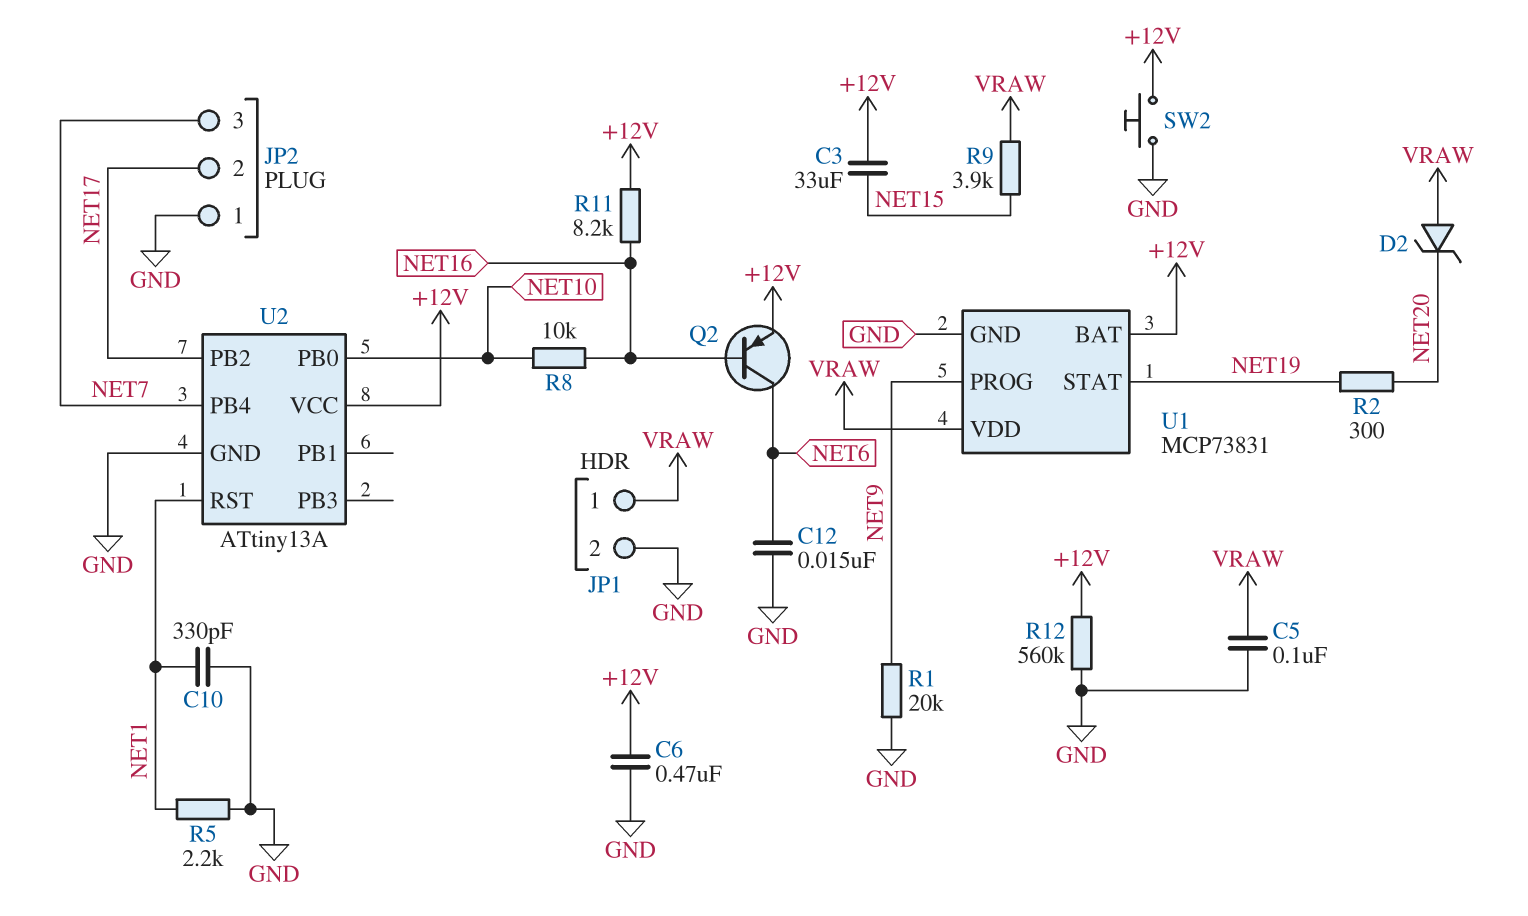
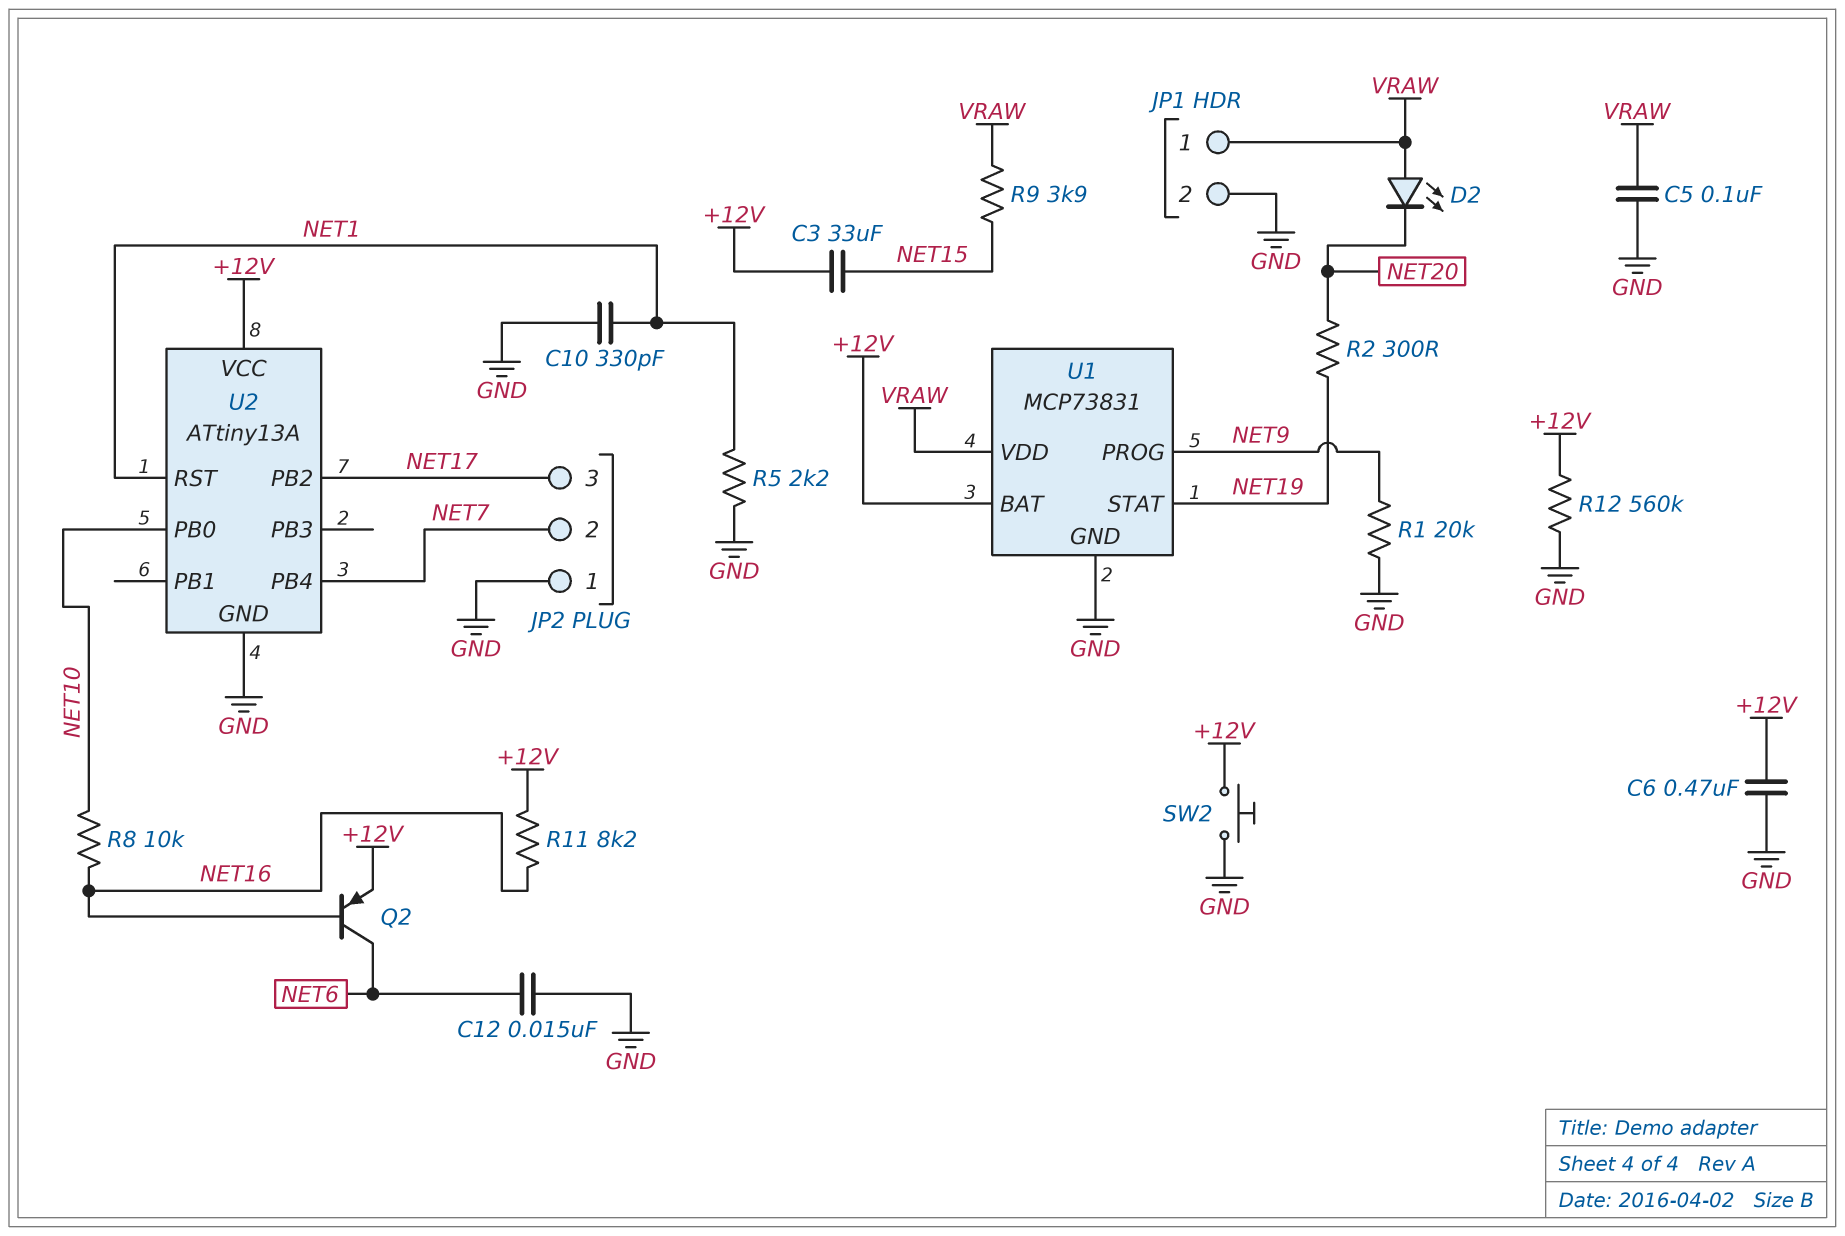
D2: zener (A VRAW, K NET20) -> LED (A VRAW, K NET20)
JP2 pin 2: NET17 -> NET7
JP2 pin 3: NET7 -> NET17

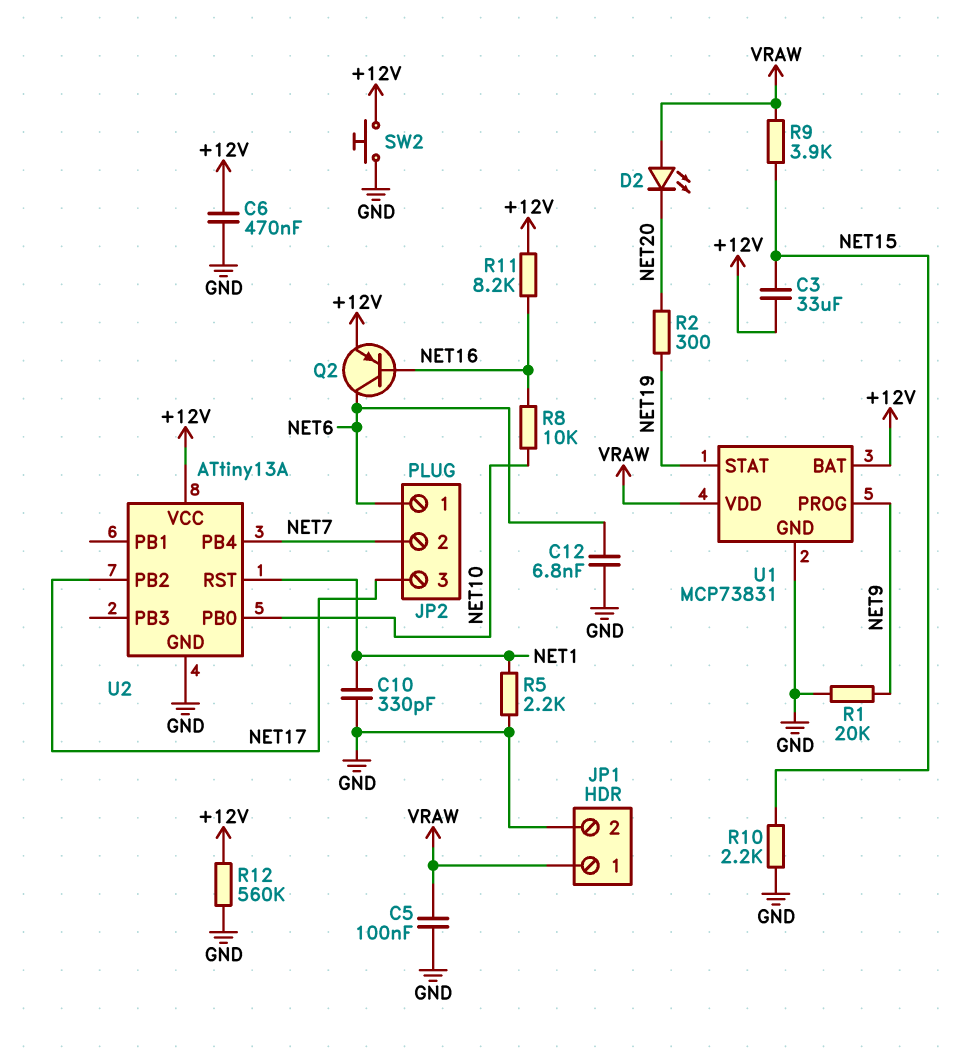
C12: 15nF (GND, NET6) -> 6.8nF (GND, NET6)
JP2 pin 1: GND -> NET6
R10: none -> 2.2k (GND, NET15)

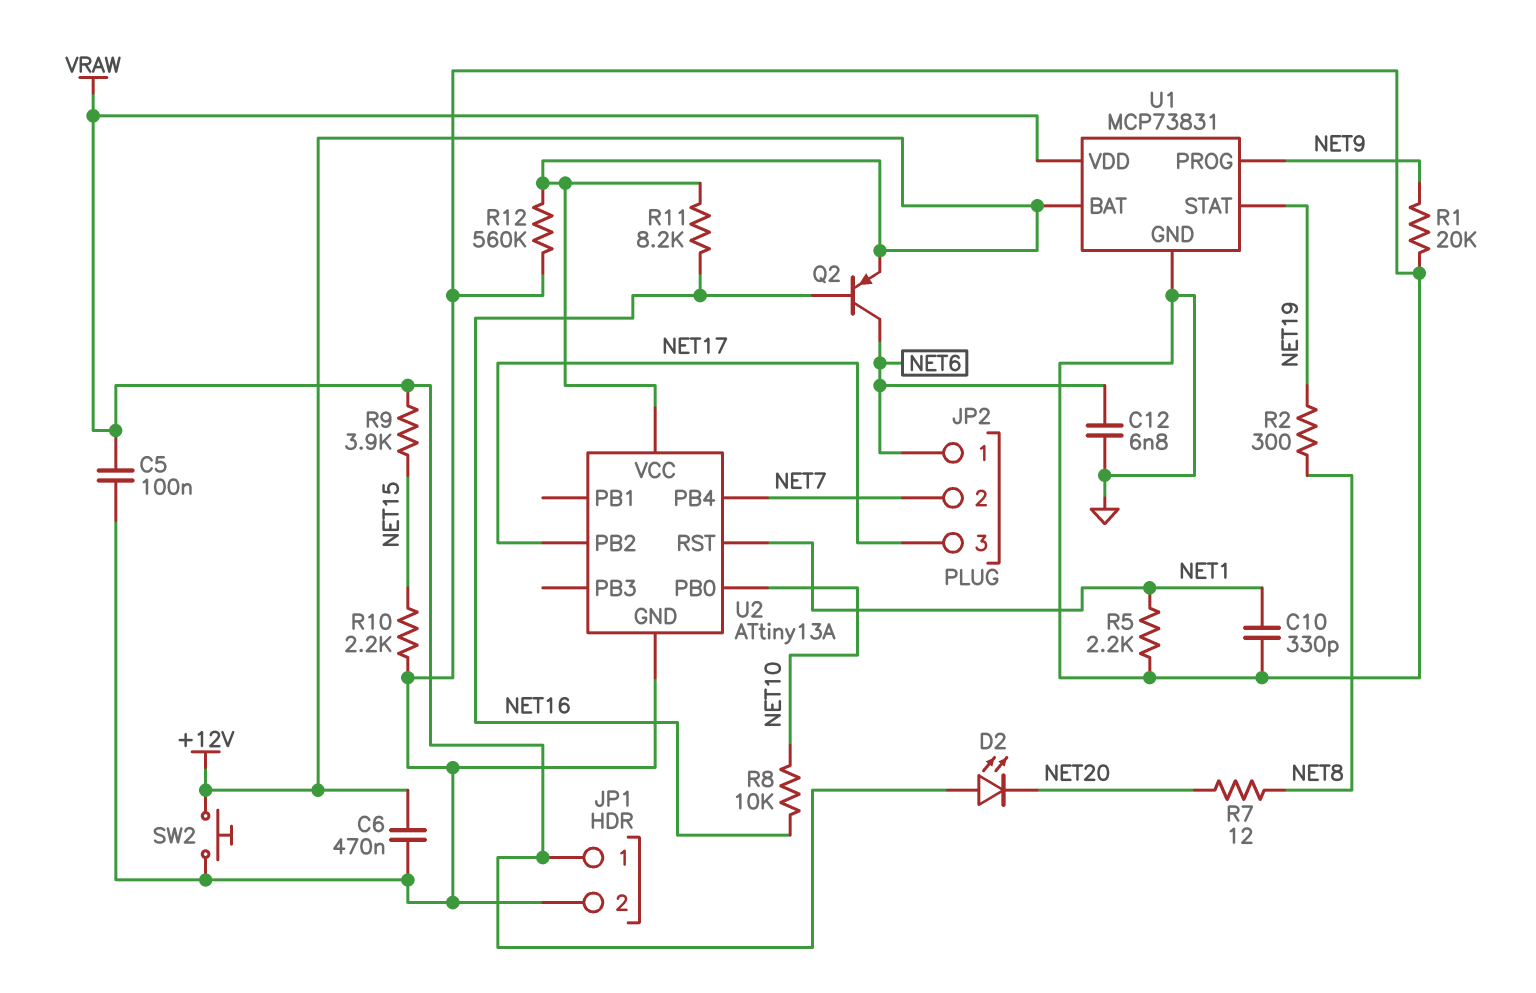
C3: 33uF (+12V, NET15) -> none
R2: 300 (NET19, NET20) -> 300 (NET8, NET19)
R7: none -> 12 (NET8, NET20)

